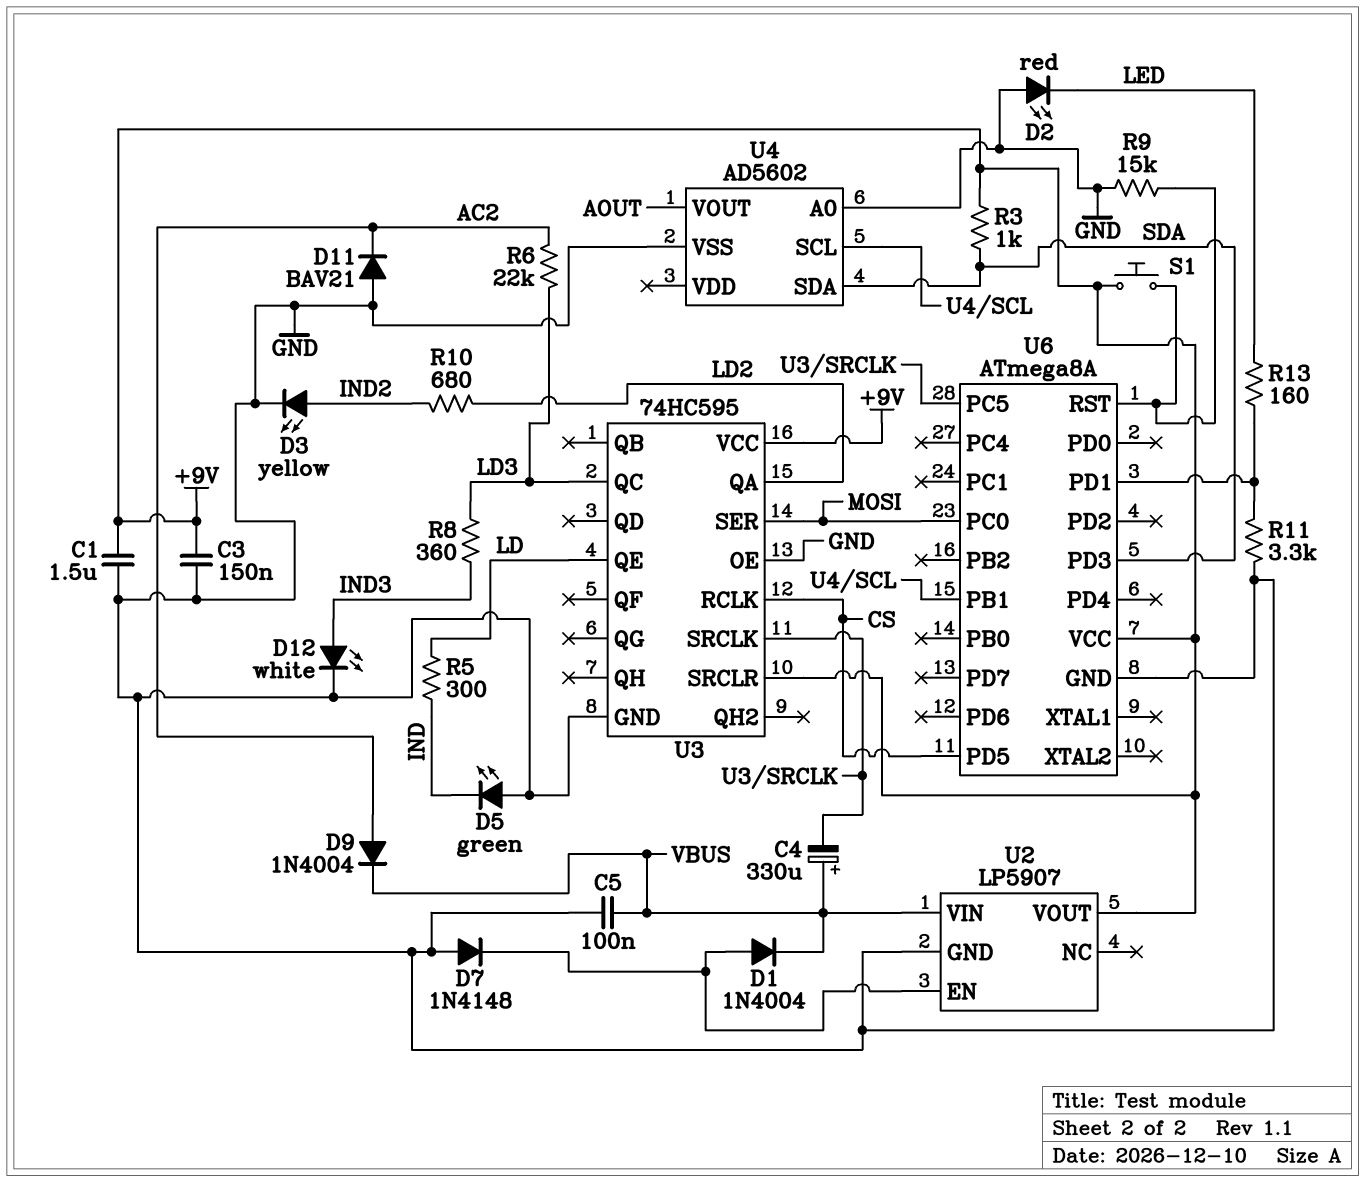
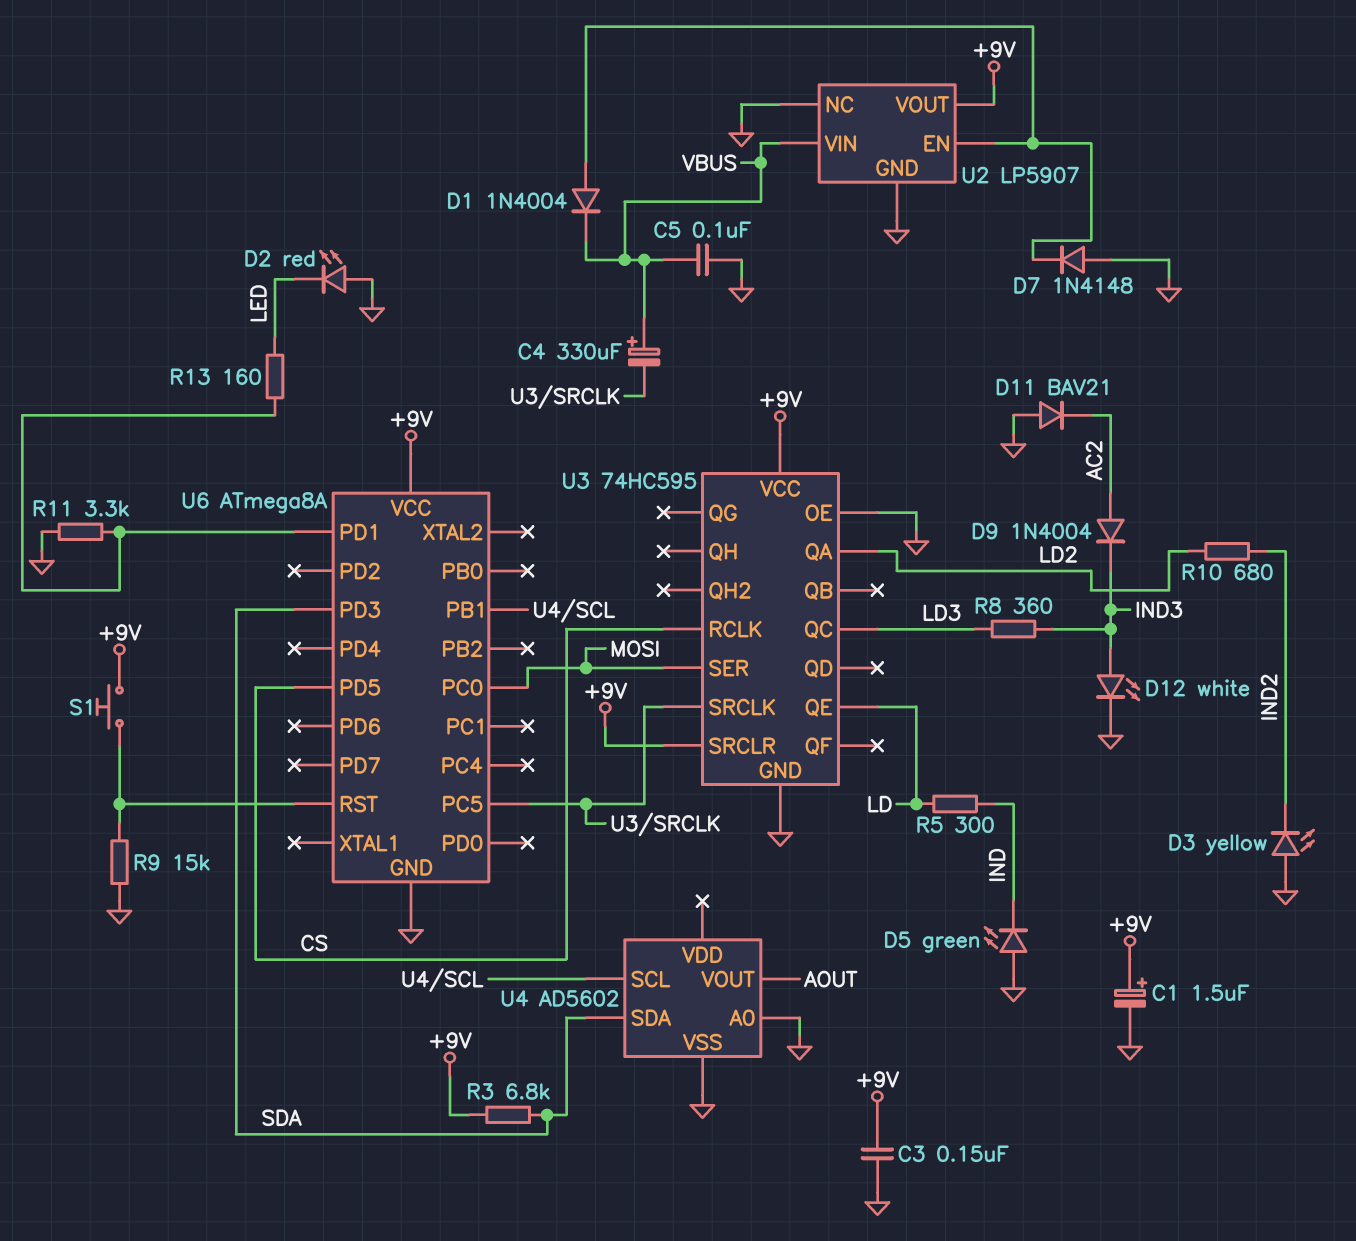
C1: 1.5uF (+9V, GND) -> 1.5uF (plus +9V, minus GND)
D3: LED yellow (A IND2, K GND) -> LED yellow (A GND, K IND2)
D9: diode 1N4004 (A AC2, K VBUS) -> diode 1N4004 (A AC2, K IND3)
R3: 1k (+9V, SDA) -> 6.8k (+9V, SDA)
R6: 22k (AC2, LD3) -> none
U2 pin NC: none -> GND

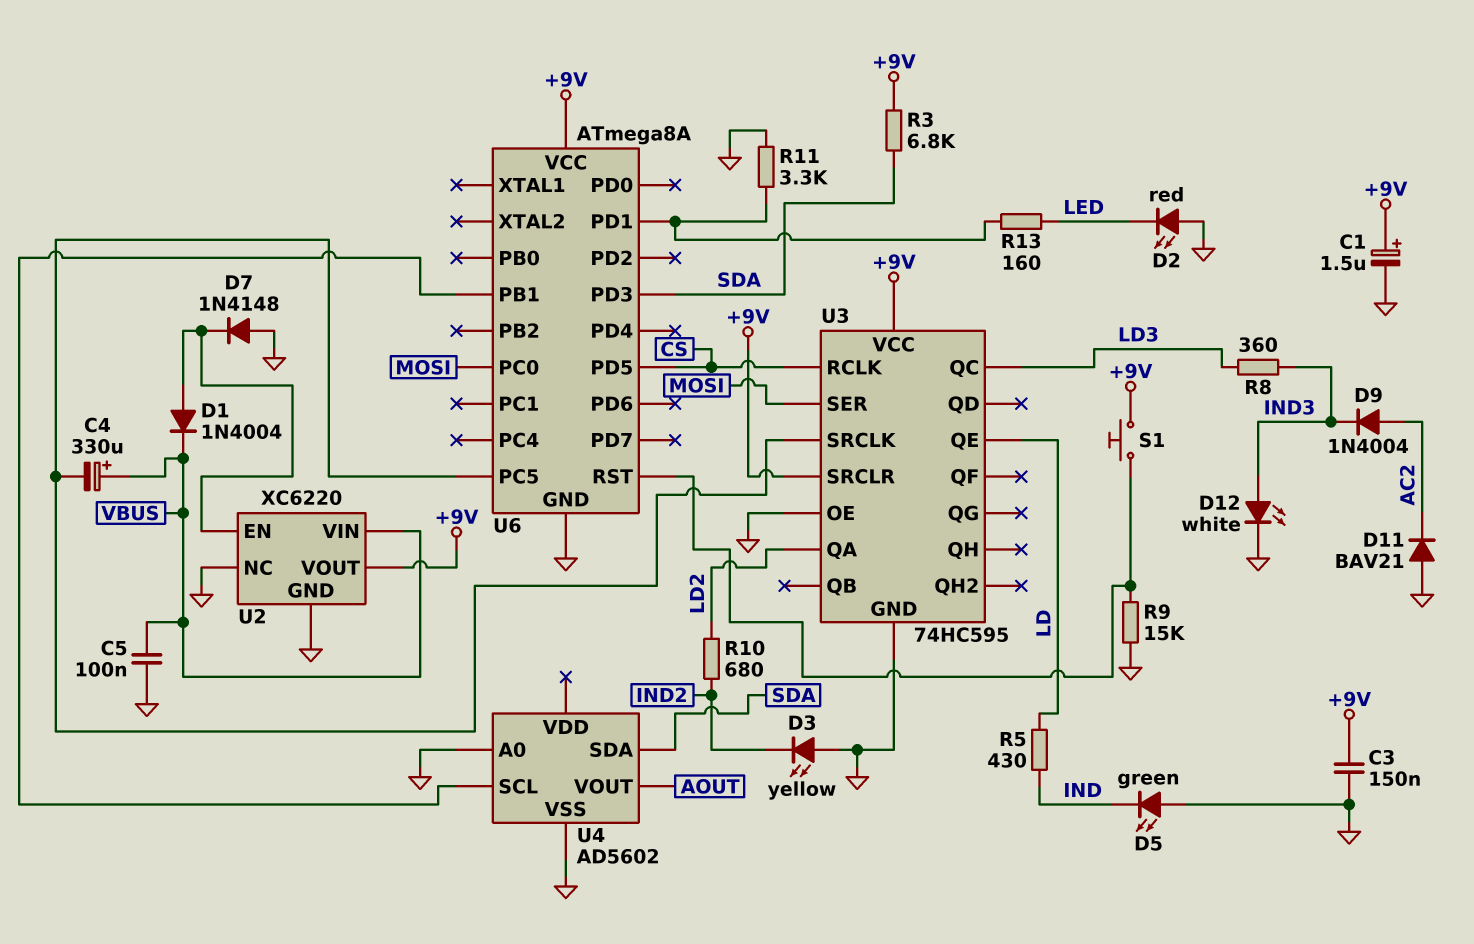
R5: 300 (IND, LD) -> 430 (IND, LD)
U2: LP5907 -> XC6220

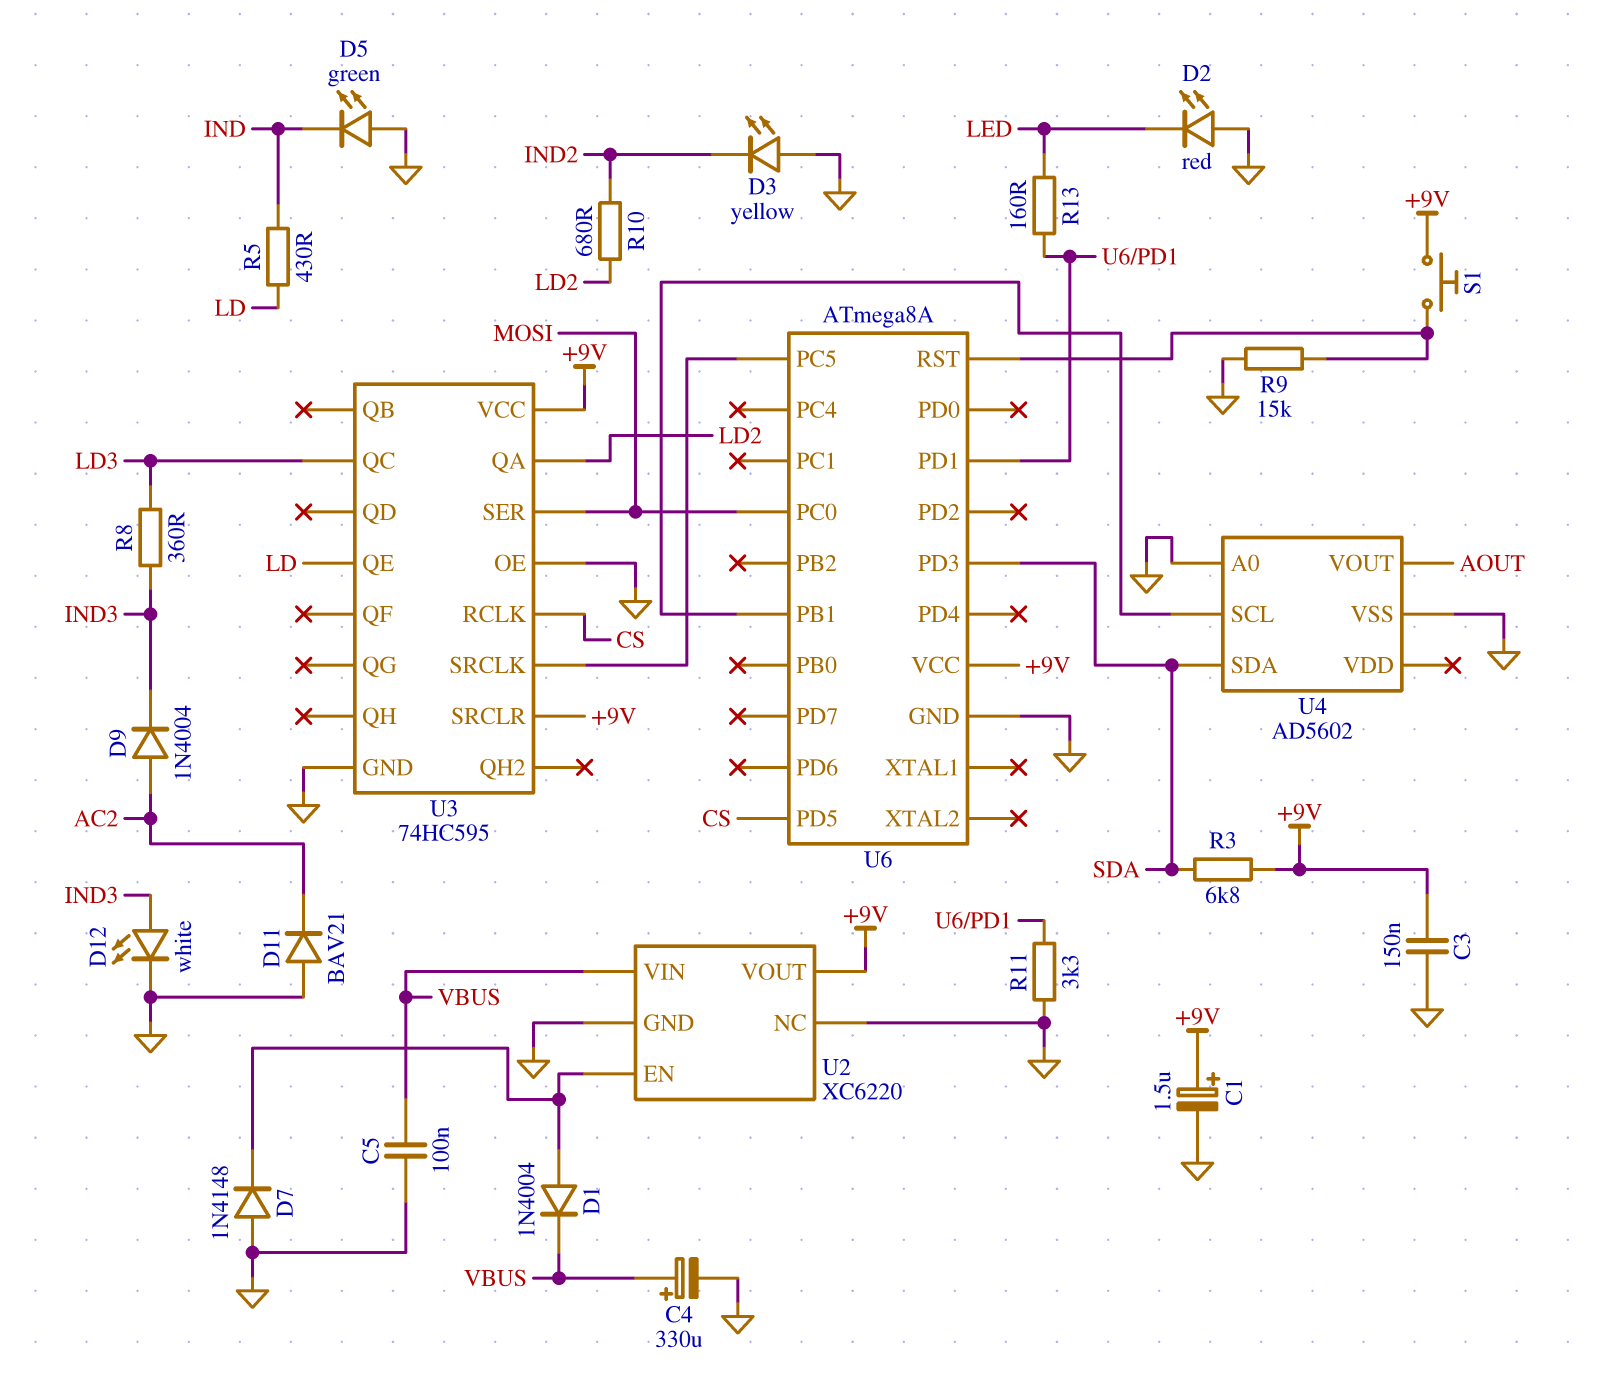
C4: 330uF (plus VBUS, minus U3/SRCLK) -> 330uF (plus VBUS, minus GND)

